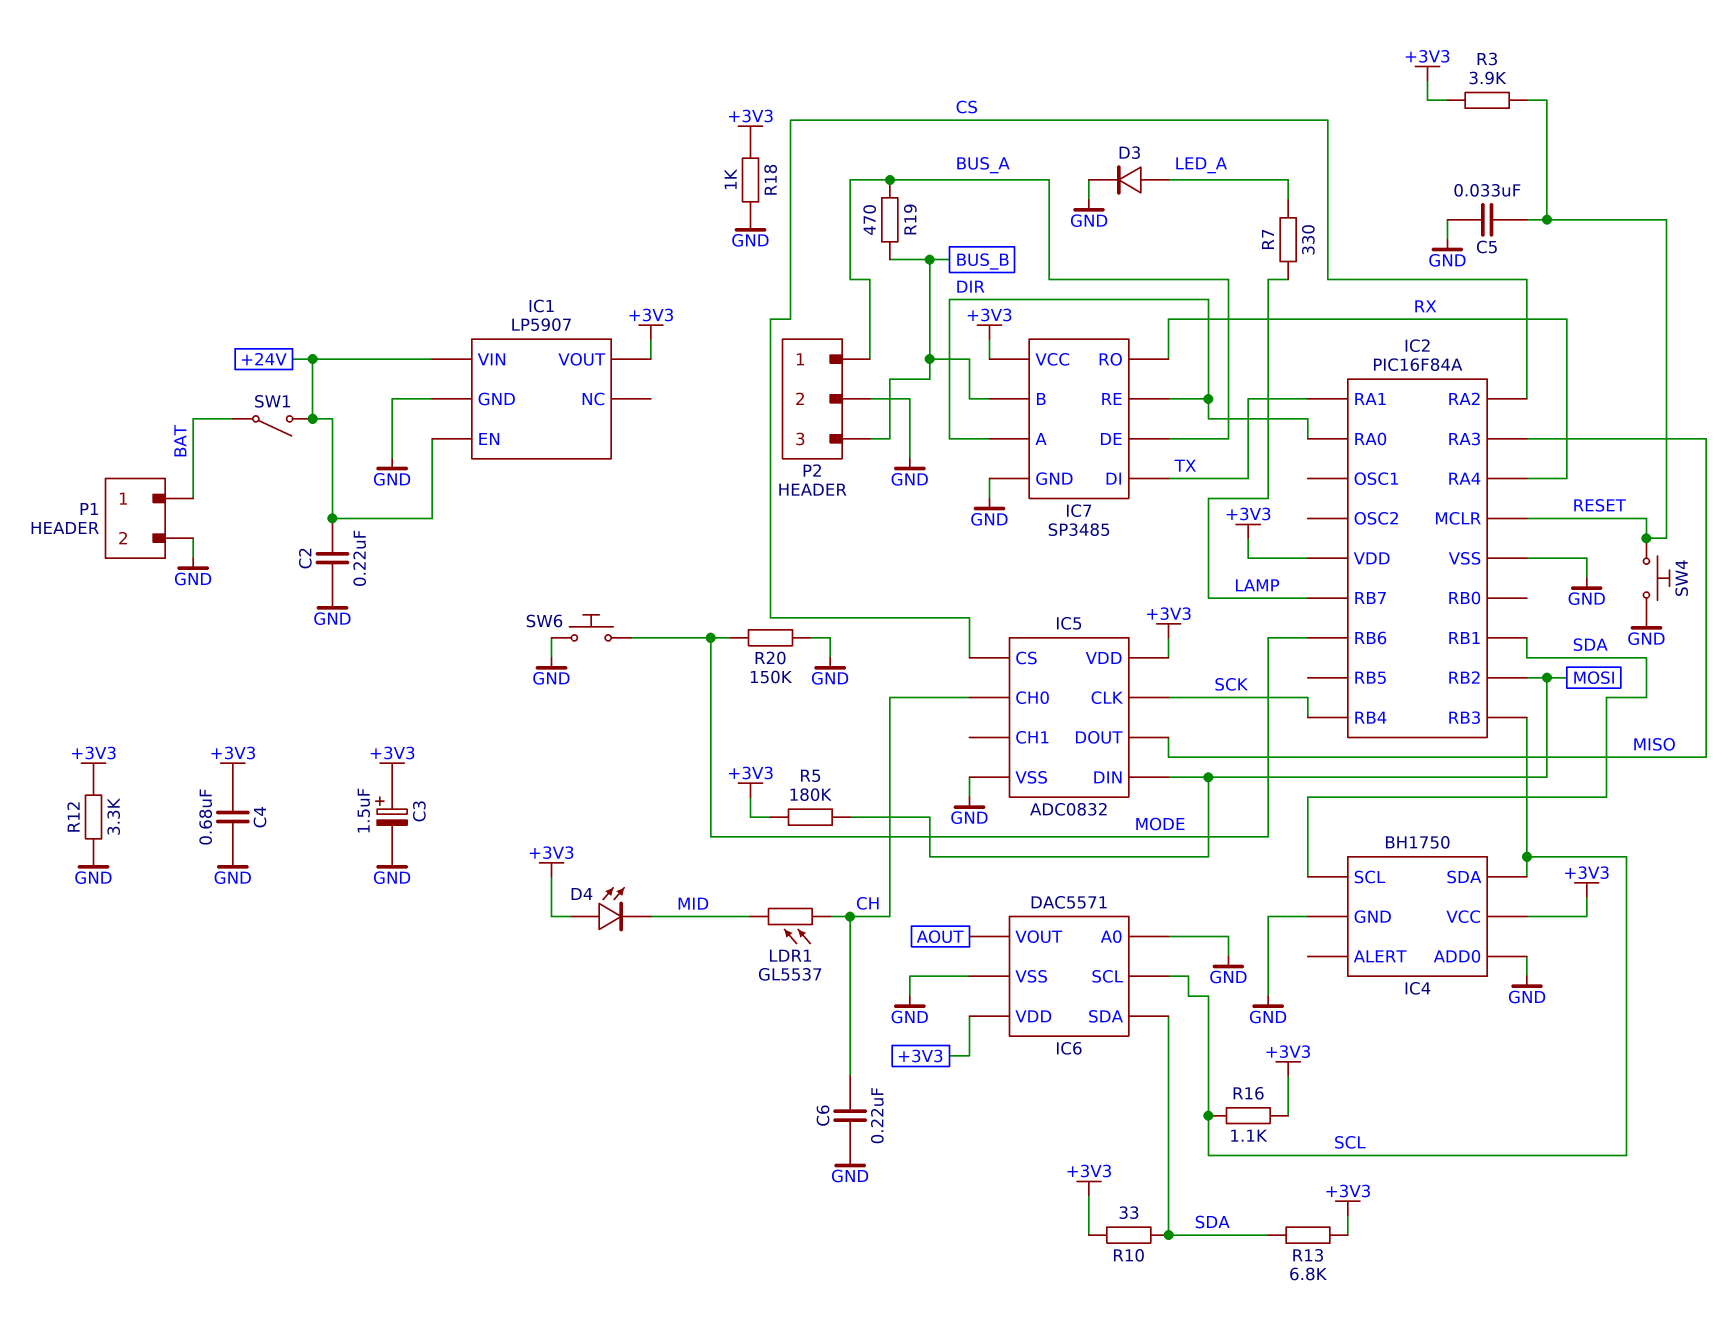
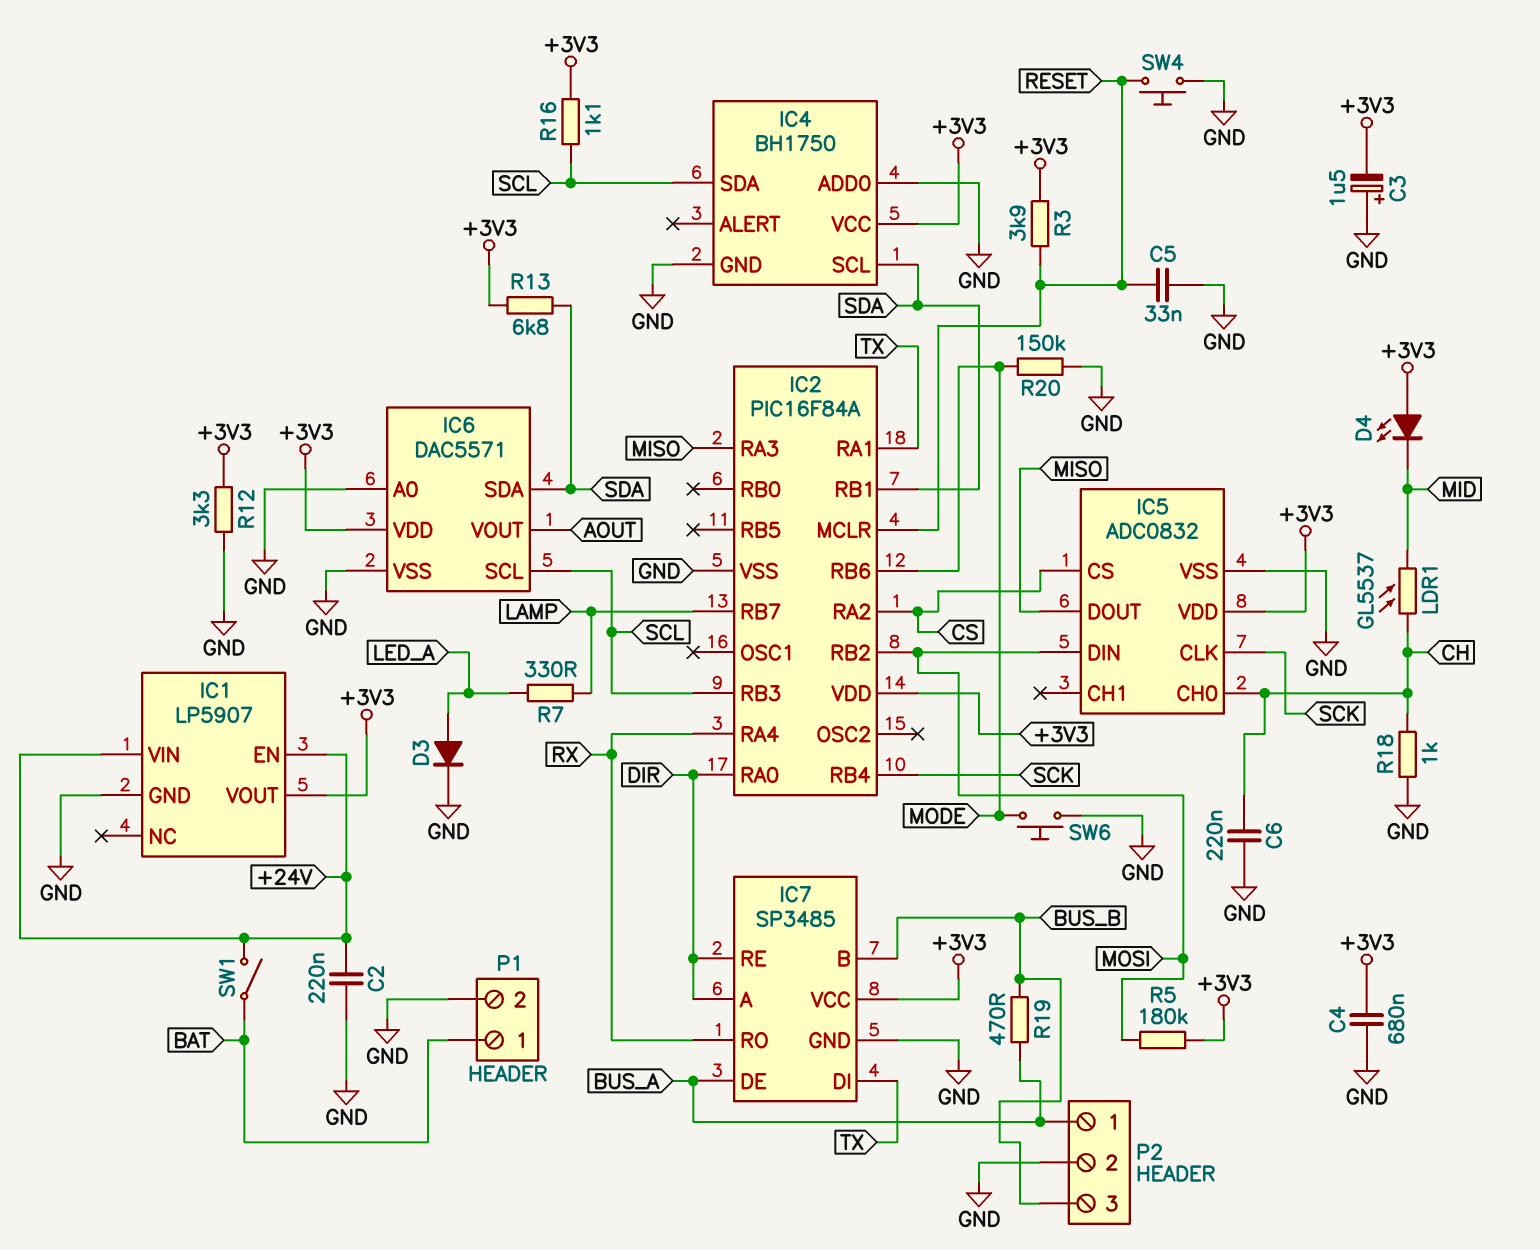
C3: 1.5uF (plus +3V3, minus GND) -> 1.5uF (plus GND, minus +3V3)
R10: 33 (+3V3, SDA) -> none
R18: 1k (+3V3, GND) -> 1k (CH, GND)

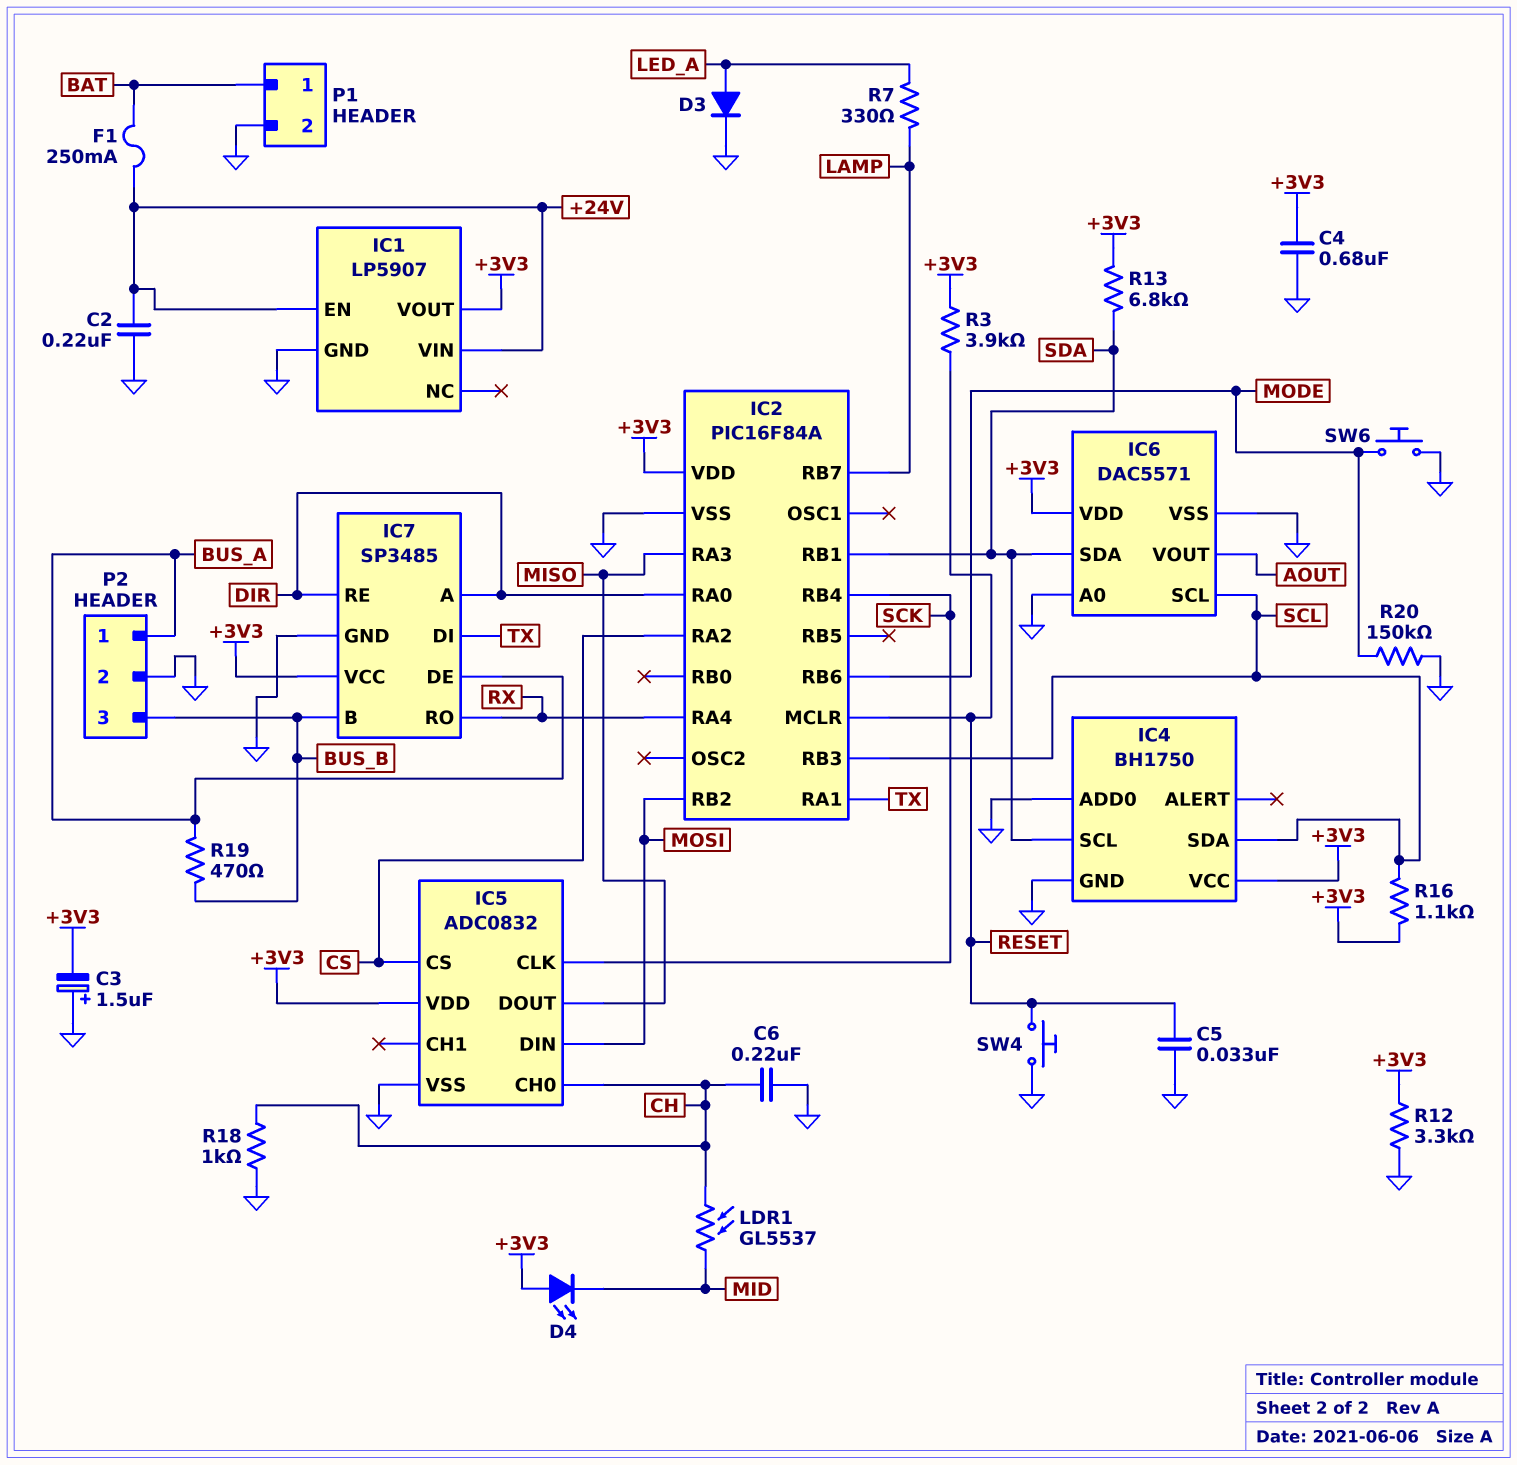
F1: none -> 250mA (+24V, BAT)
R5: 180k (+3V3, MOSI) -> none
SW1: switch (+24V, BAT) -> none

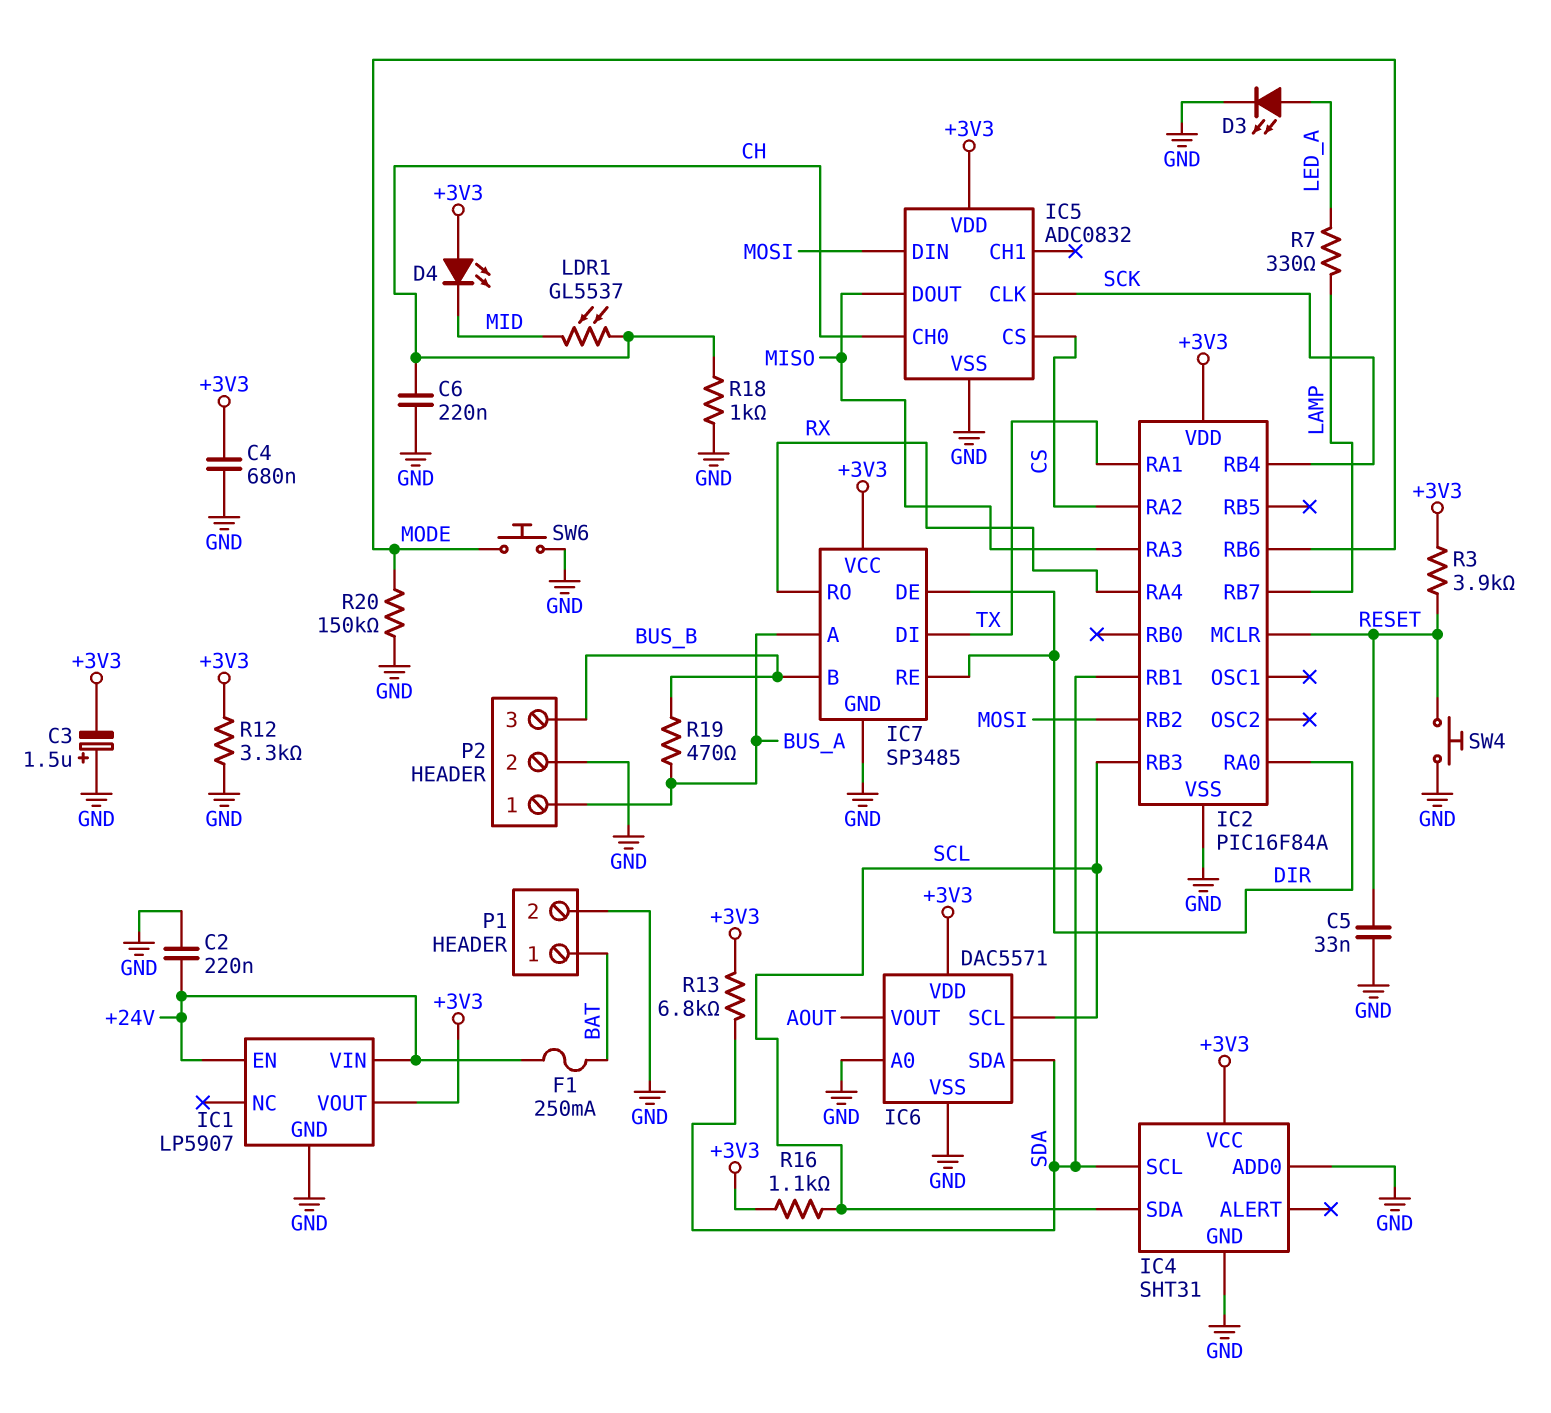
D3: diode (A LED_A, K GND) -> LED (A LED_A, K GND)
IC4: BH1750 -> SHT31
IC7 pin A: DIR -> BUS_A
IC7 pin DE: BUS_A -> DIR

